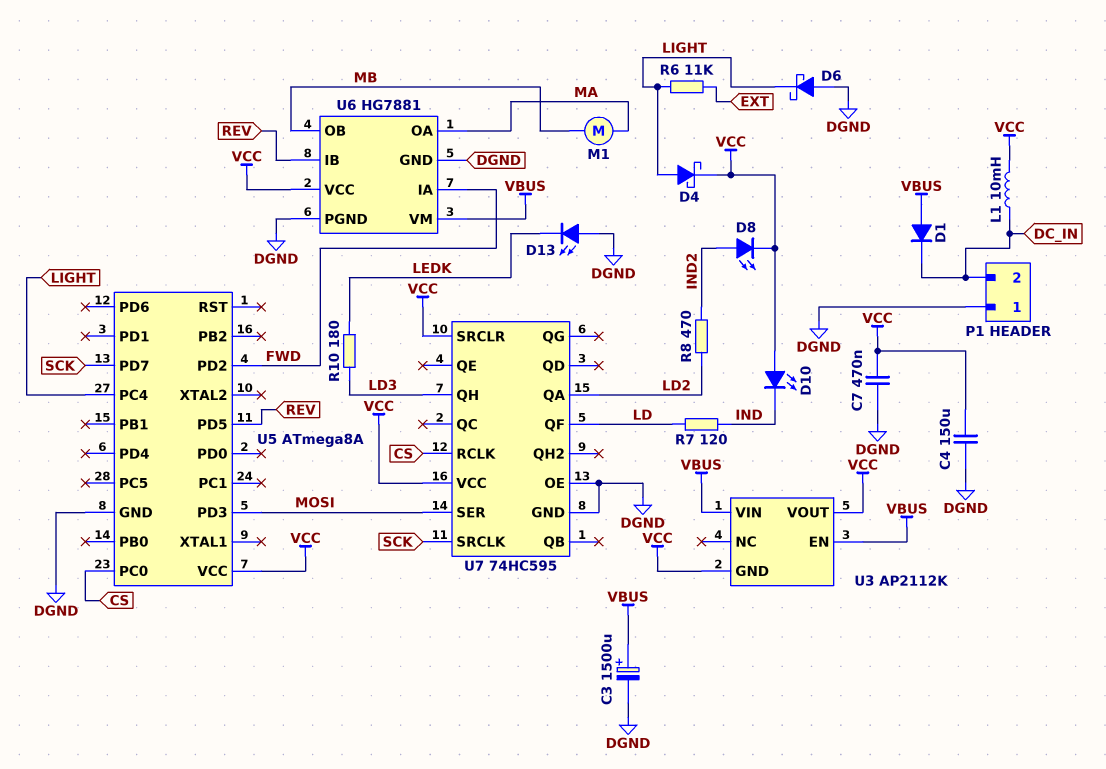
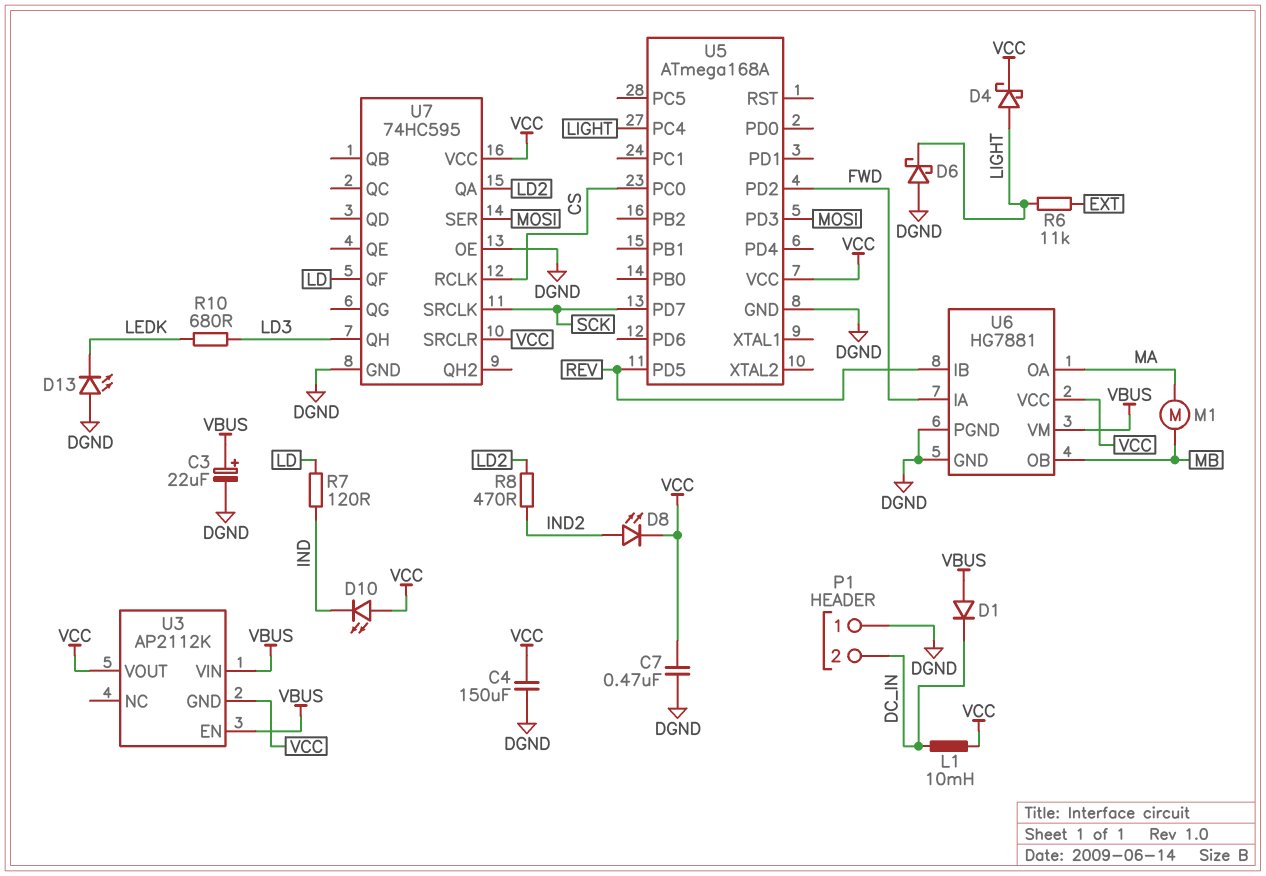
C3: 1500uF (plus VBUS, minus DGND) -> 22uF (plus VBUS, minus DGND)
R10: 180 (LD3, LEDK) -> 680 (LD3, LEDK)
U5: ATmega8A -> ATmega168A

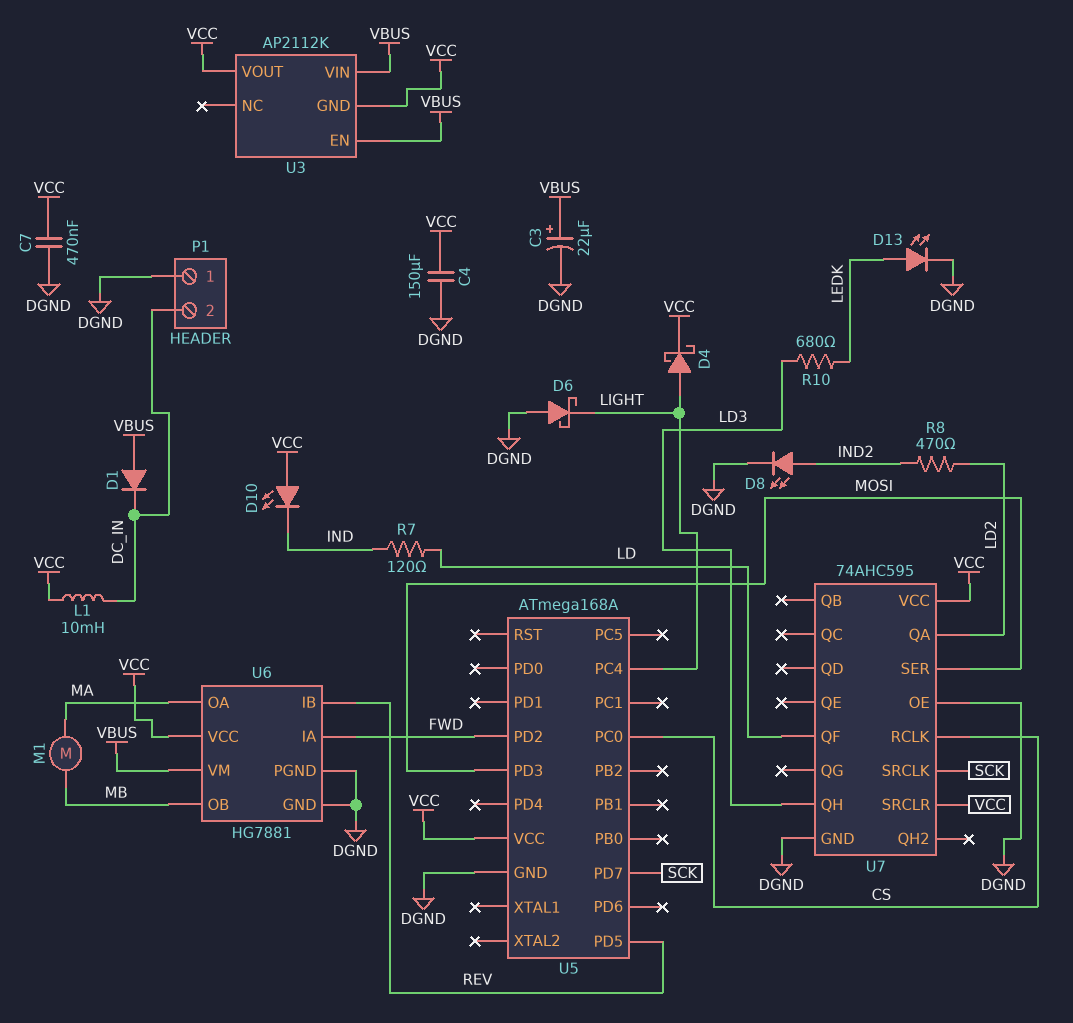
D8: LED (A IND2, K VCC) -> LED (A IND2, K DGND)
D13: LED (A DGND, K LEDK) -> LED (A LEDK, K DGND)
R6: 11k (EXT, LIGHT) -> none
U7: 74HC595 -> 74AHC595

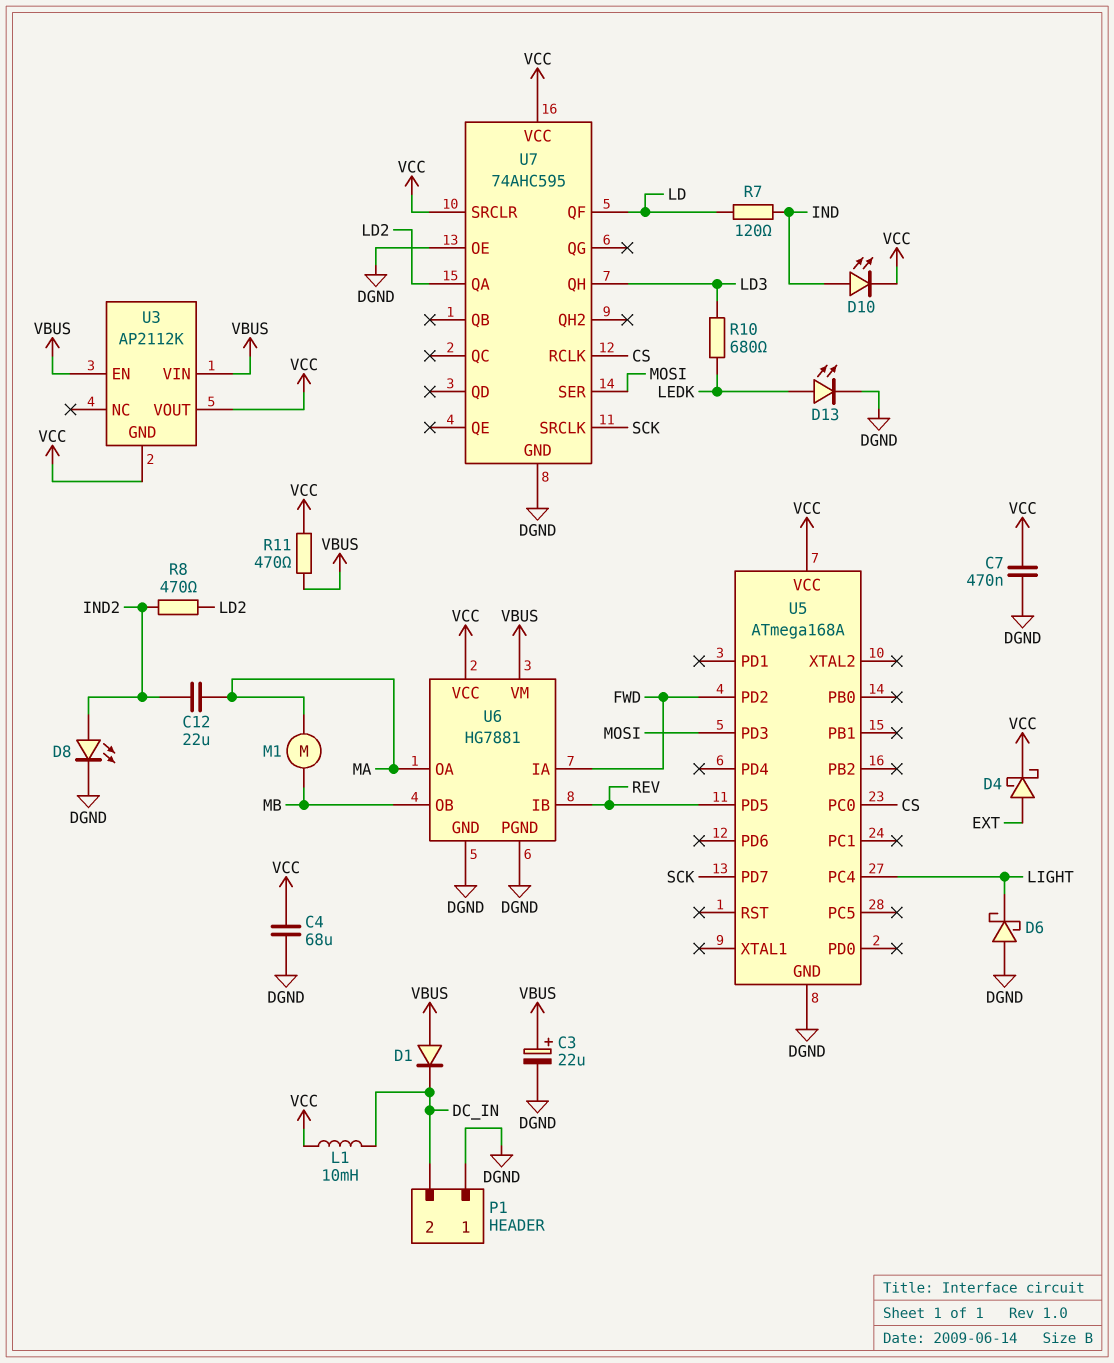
C4: 150uF (DGND, VCC) -> 68uF (DGND, VCC)
C12: none -> 22uF (IND2, MA)
D4: schottky (A LIGHT, K VCC) -> schottky (A EXT, K VCC)
D10: LED (A VCC, K IND) -> LED (A IND, K VCC)
R11: none -> 470 (VBUS, VCC)

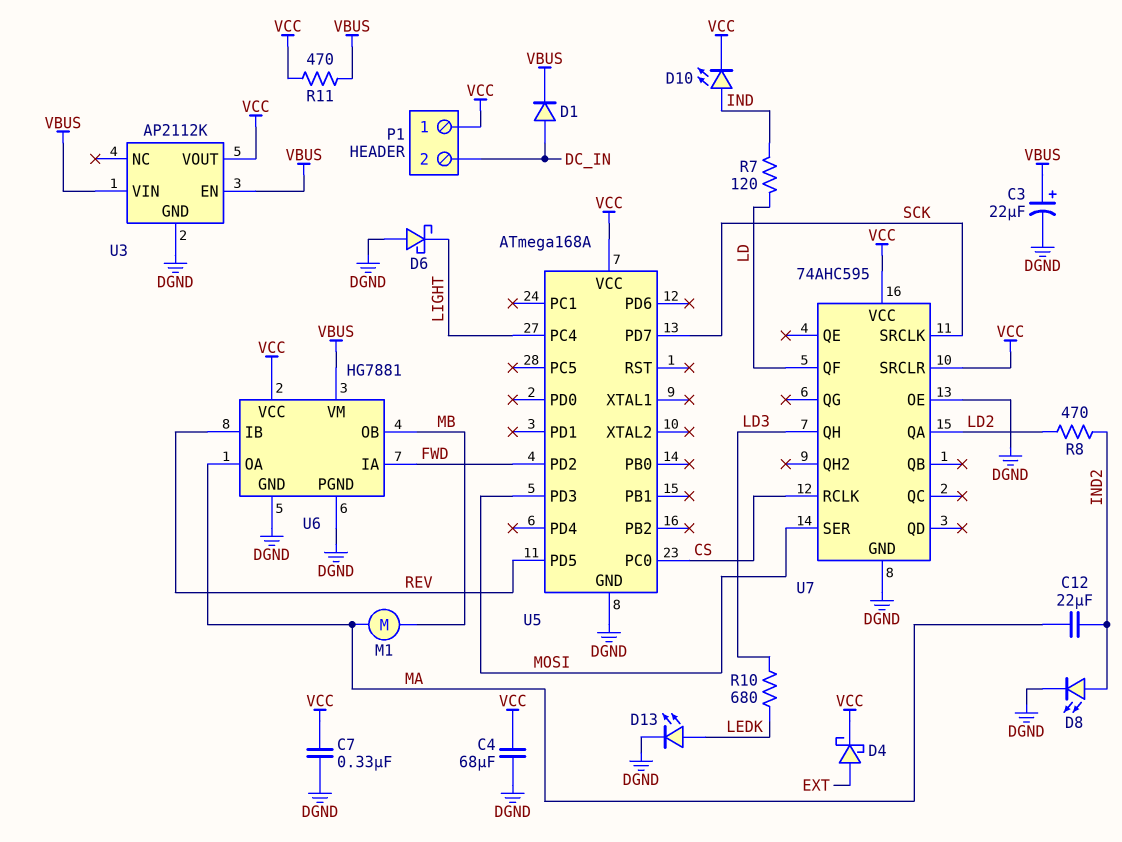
C7: 470nF (DGND, VCC) -> 330nF (DGND, VCC)
D1: diode (A VBUS, K DC_IN) -> diode (A DC_IN, K VBUS)
L1: 10mH (DC_IN, VCC) -> none
P1 pin 1: DGND -> VCC
U3 pin GND: VCC -> DGND

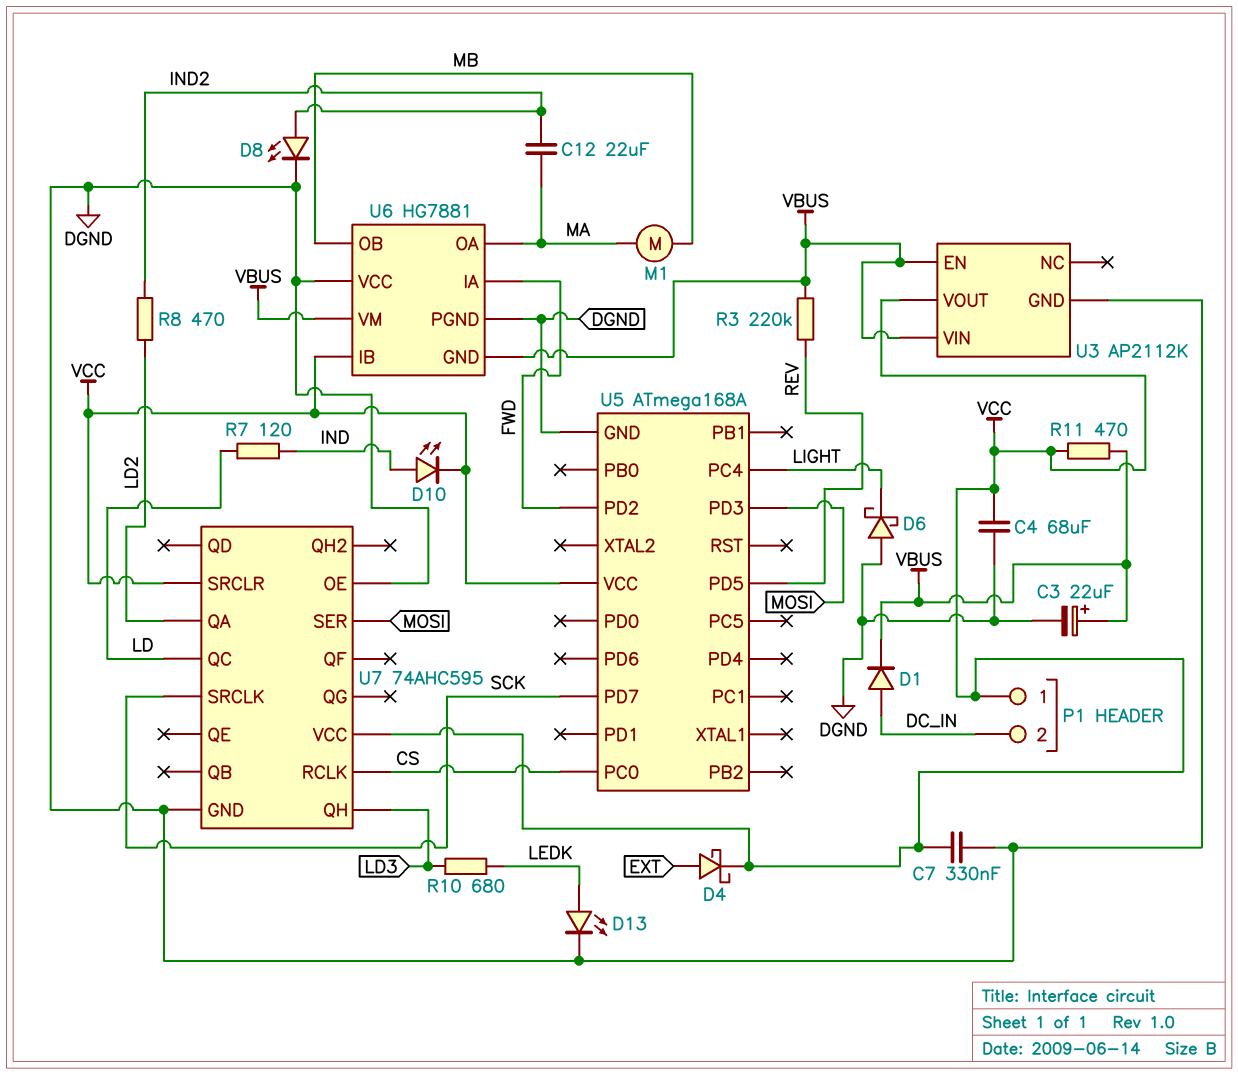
R3: none -> 220k (REV, VBUS)
U6 pin GND: DGND -> VBUS
U6 pin IB: REV -> VCC
U6 pin VCC: VCC -> DGND
U7 pin QC: none -> LD
U7 pin QF: LD -> none

